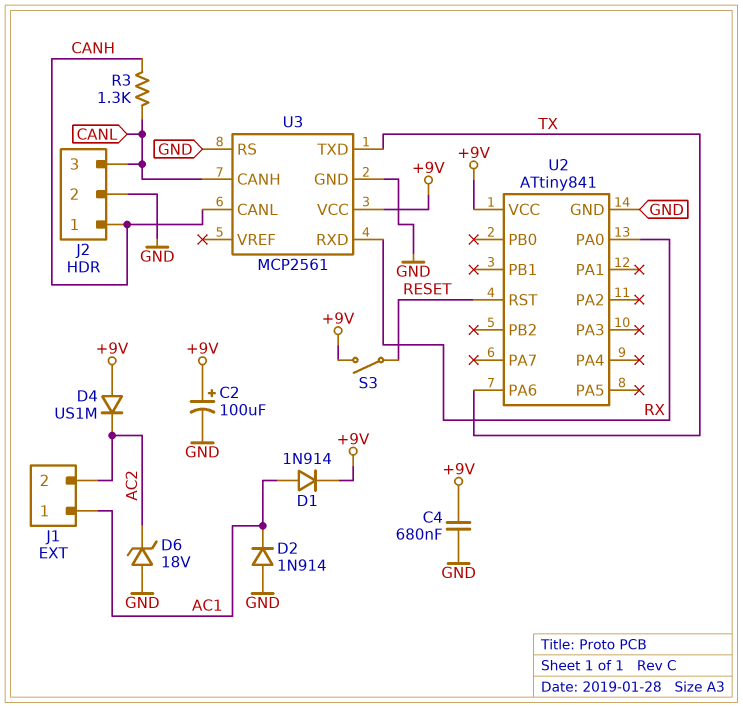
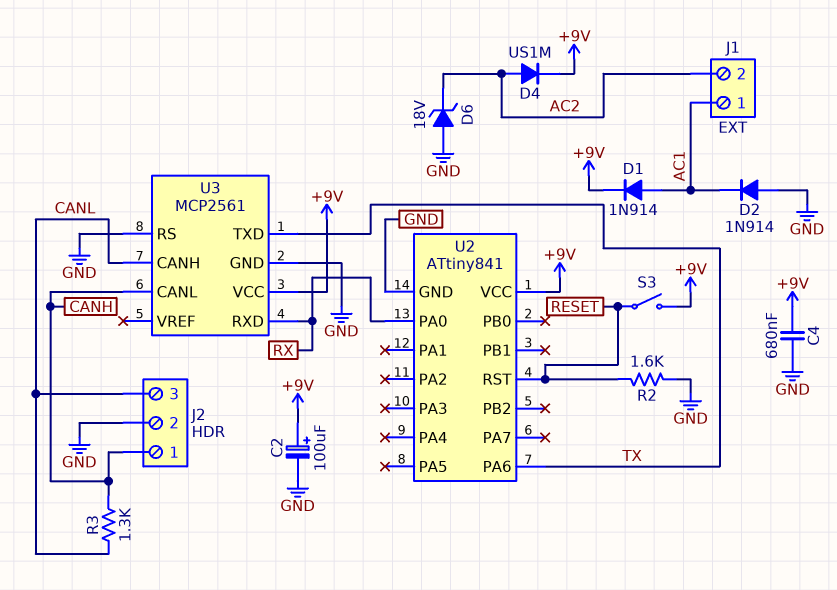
D4: diode US1M (A +9V, K AC2) -> diode US1M (A AC2, K +9V)
R2: none -> 1.6k (GND, RESET)

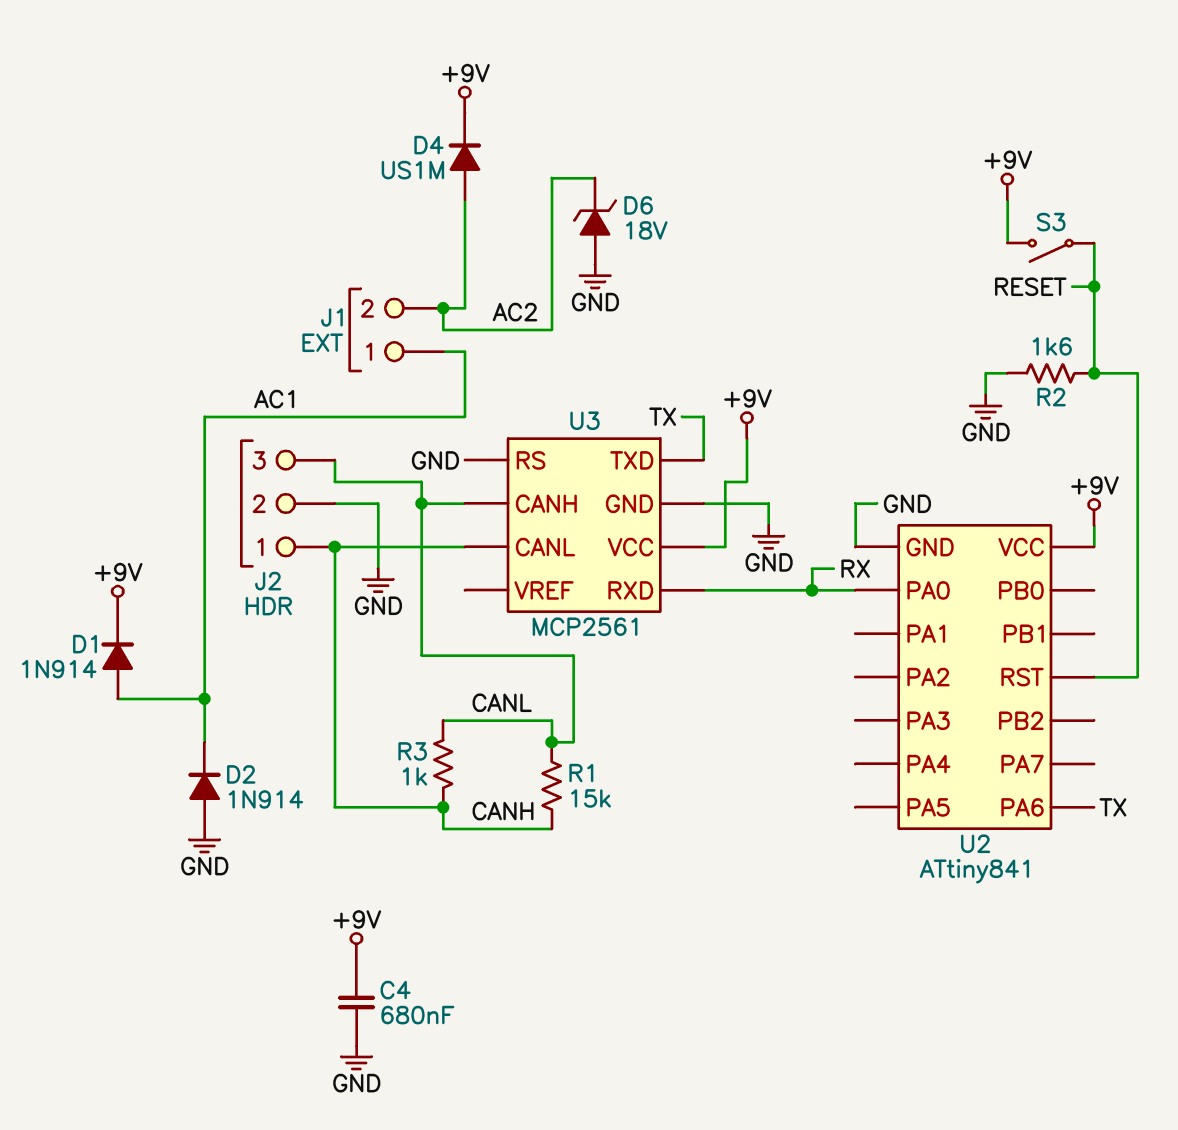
C2: 100uF (plus +9V, minus GND) -> none
R1: none -> 15k (CANH, CANL)
R3: 1.3k (CANH, CANL) -> 1k (CANH, CANL)

